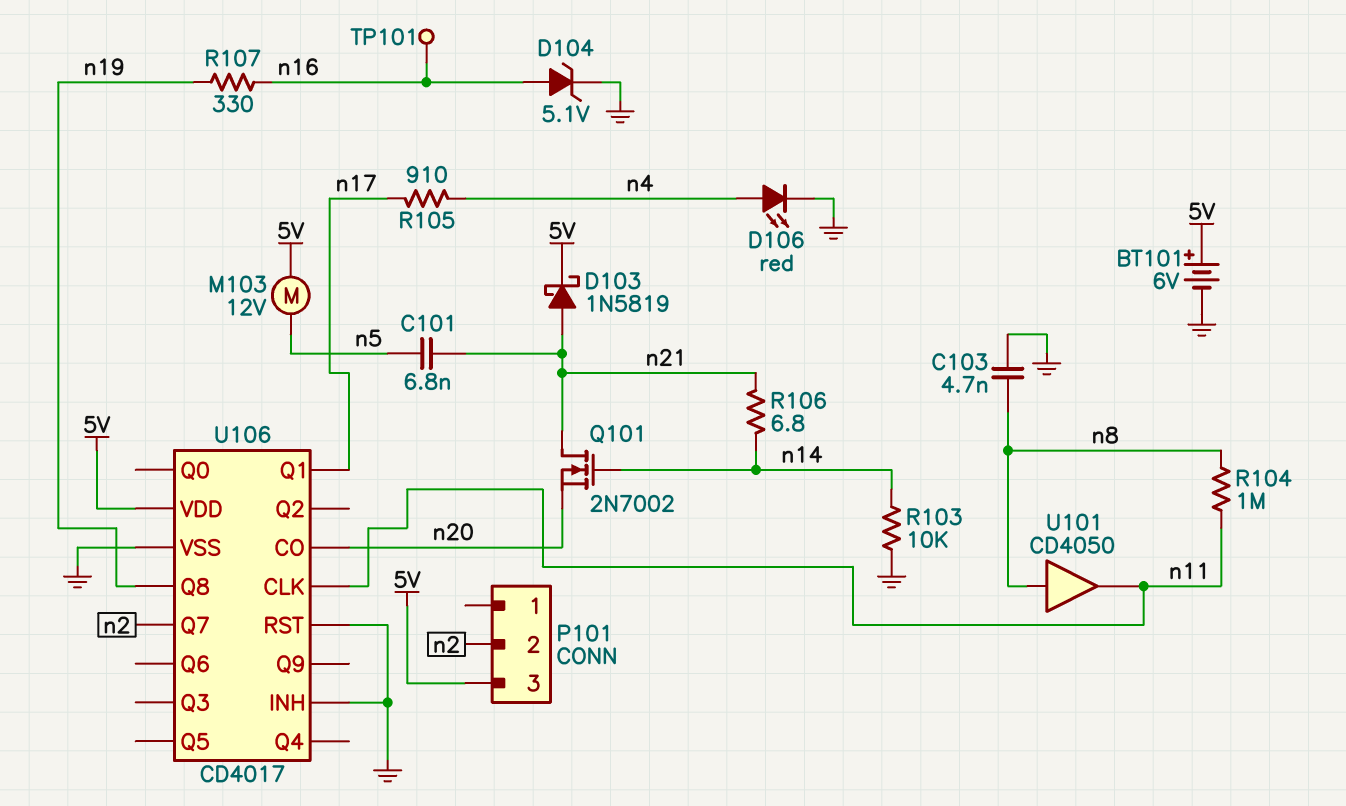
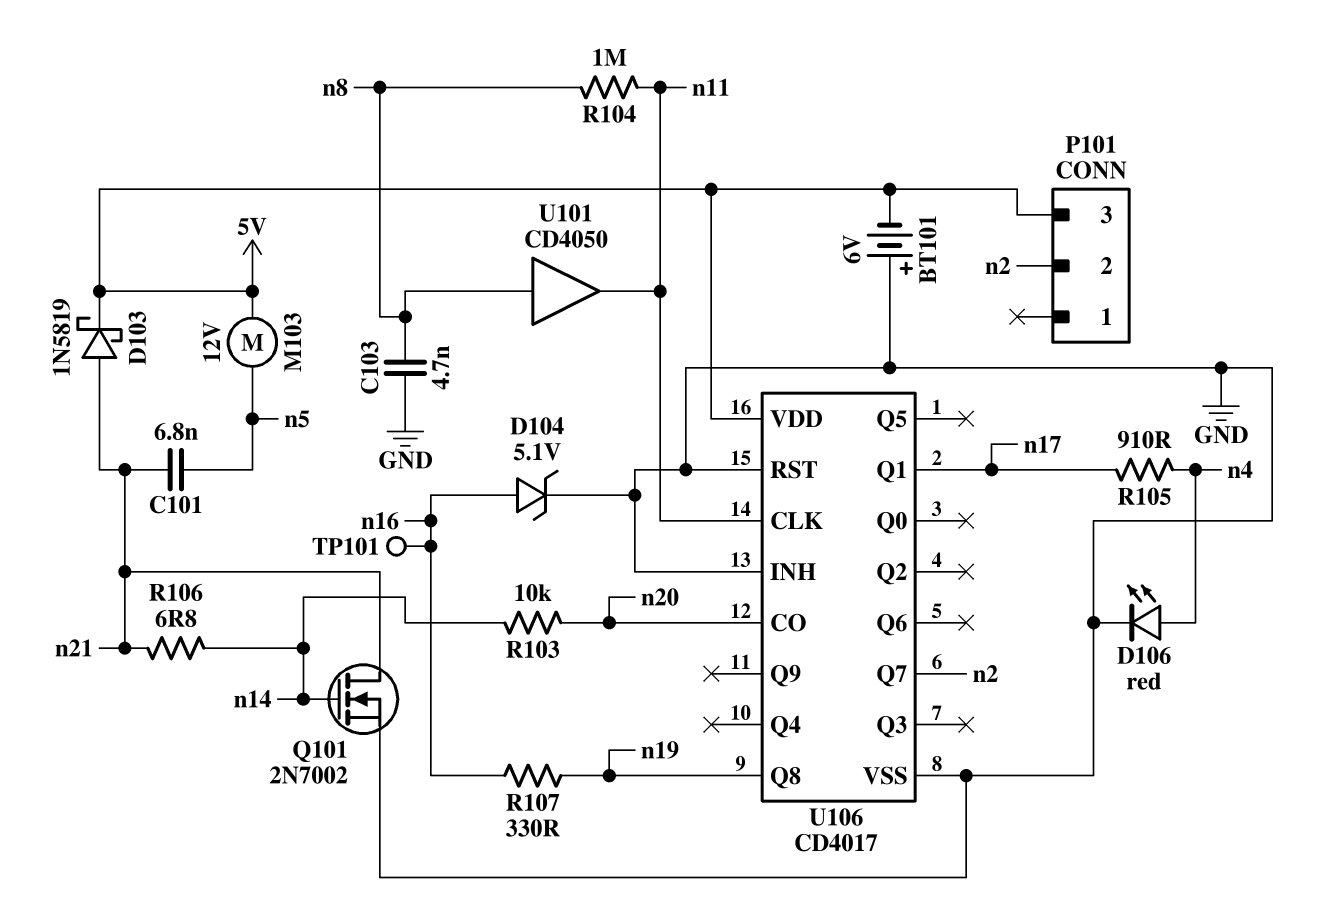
BT101: 6V (plus 5V, minus GND) -> 6V (plus GND, minus 5V)
Q101: NMOS 2N7002 (G n14, D n21, S n20) -> NMOS 2N7002 (G n14, D n21, S GND)
R103: 10k (GND, n14) -> 10k (n14, n20)

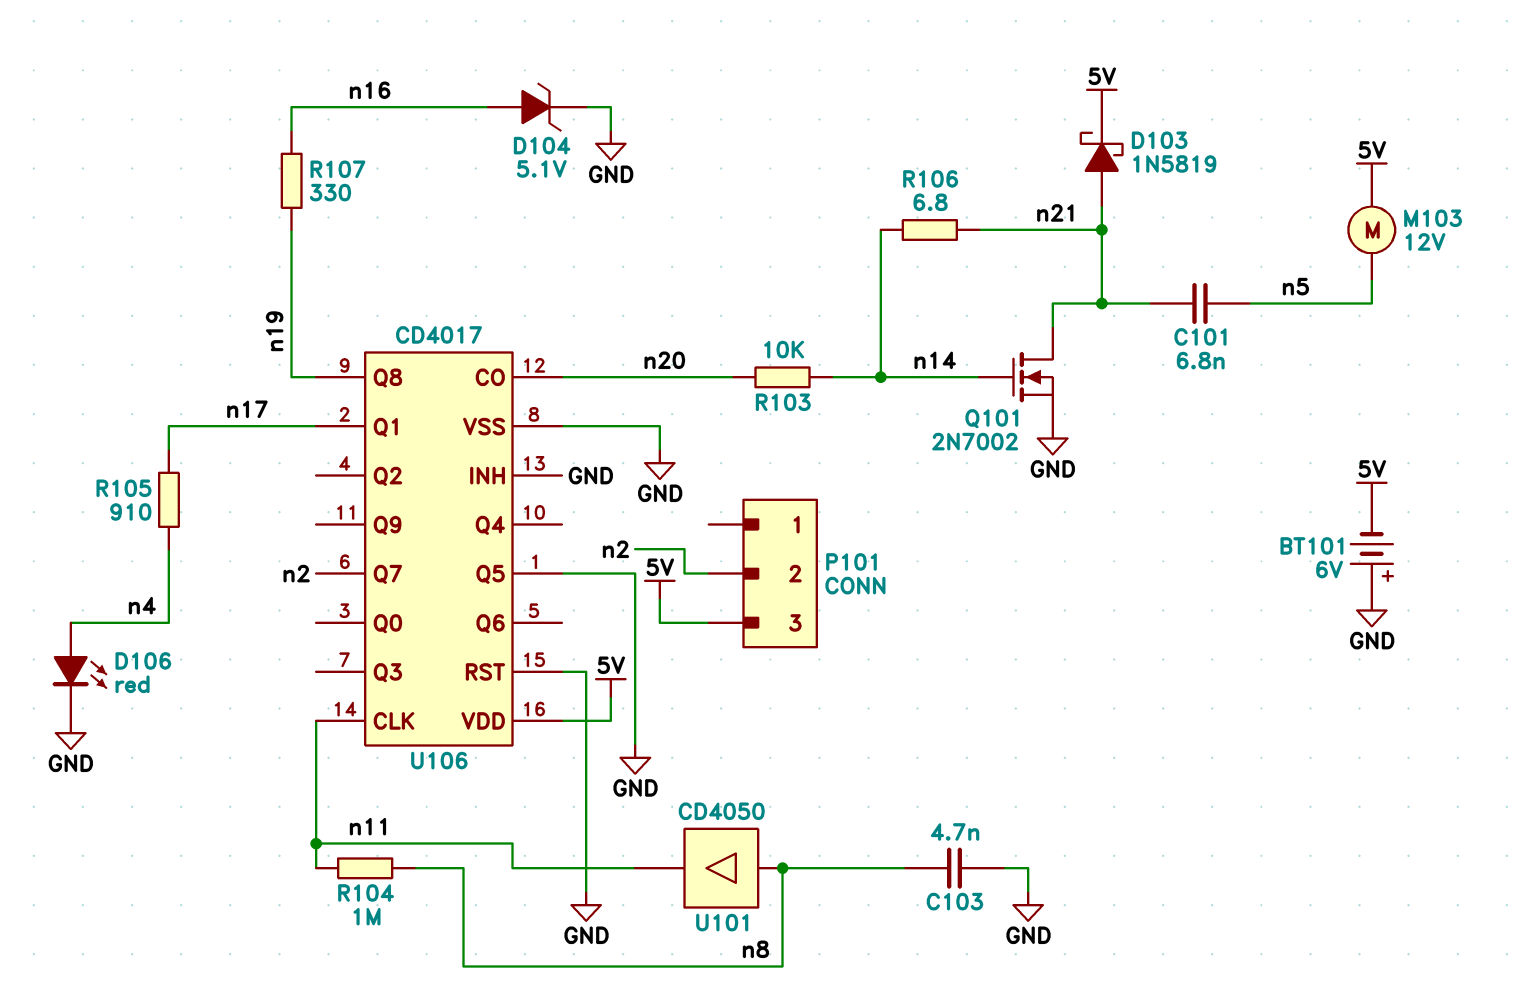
TP101: test point (n16) -> none
U106 pin Q5: none -> GND

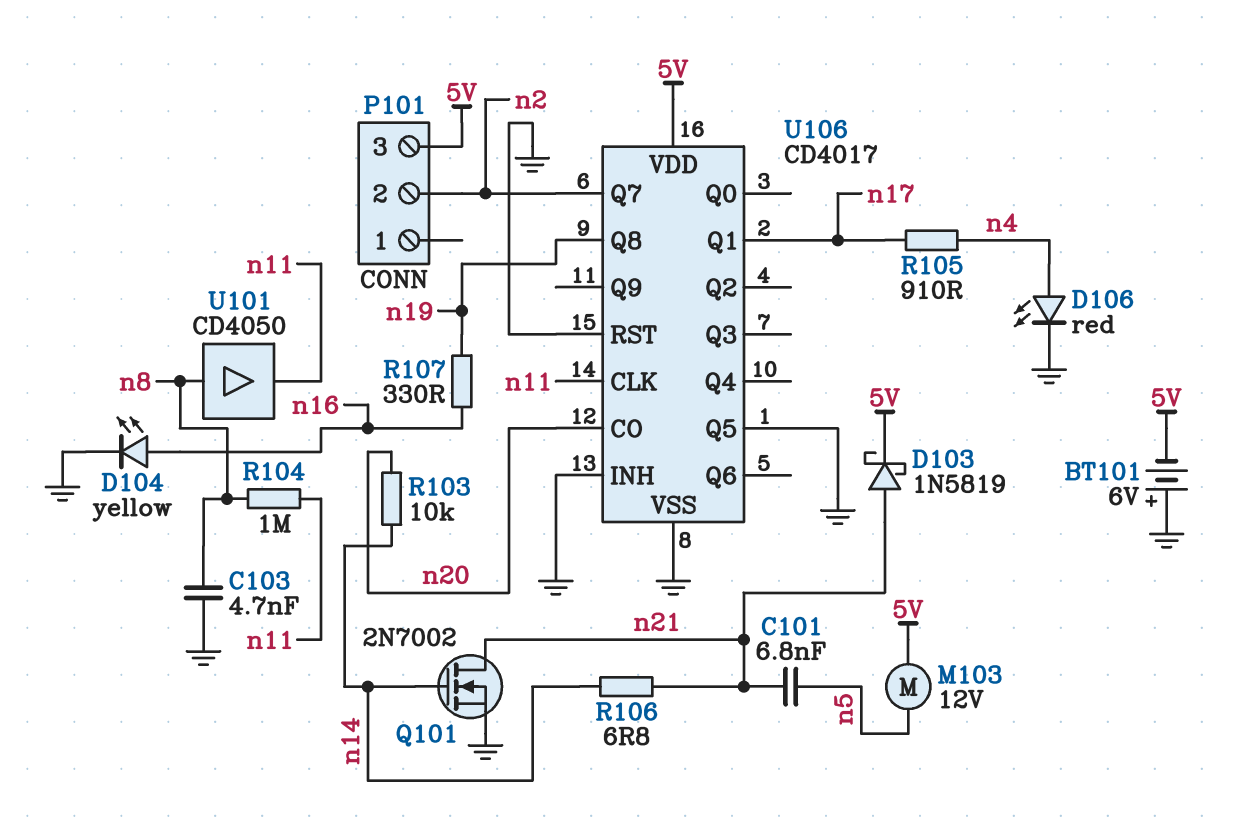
D104: zener 5.1V (A n16, K GND) -> LED yellow (A n16, K GND)

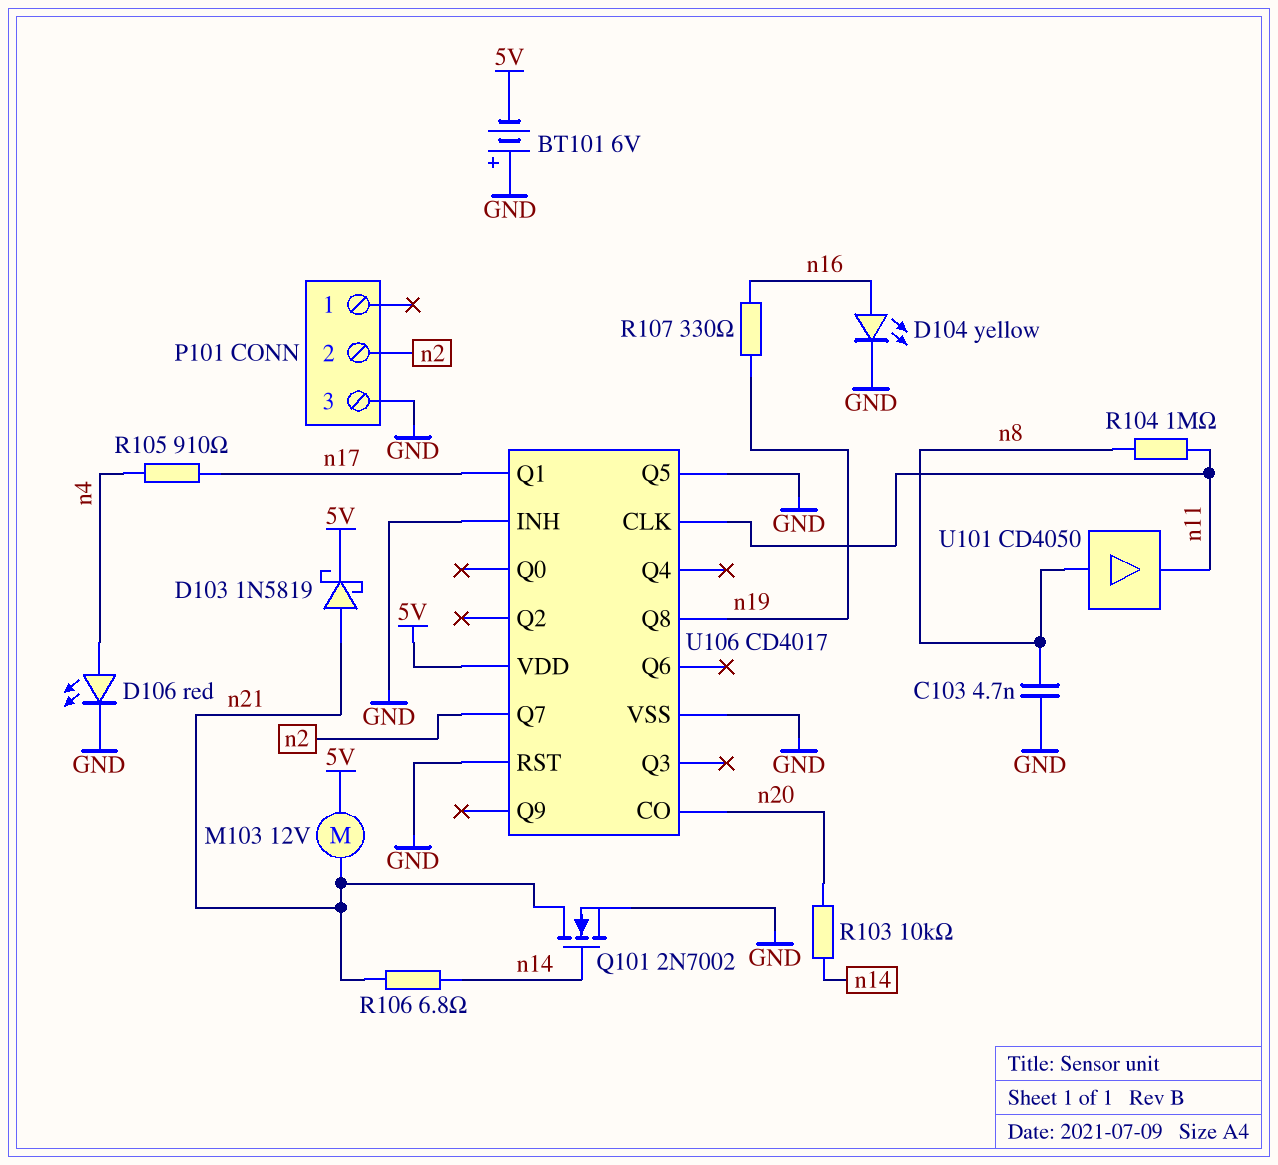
C101: 6.8nF (n5, n21) -> none
M103: motor 12V (5V, n5) -> motor 12V (5V, n21)
P101 pin 3: 5V -> GND

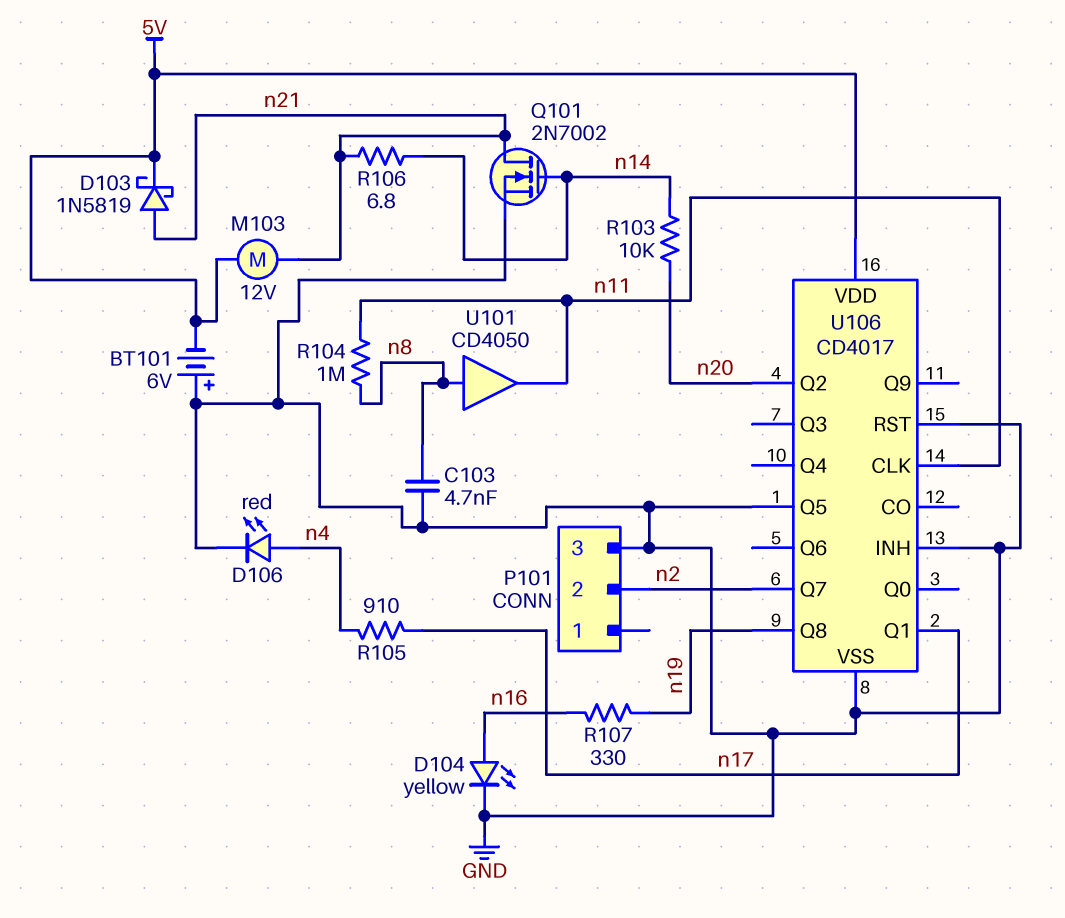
U106 pin CO: n20 -> none
U106 pin Q2: none -> n20

